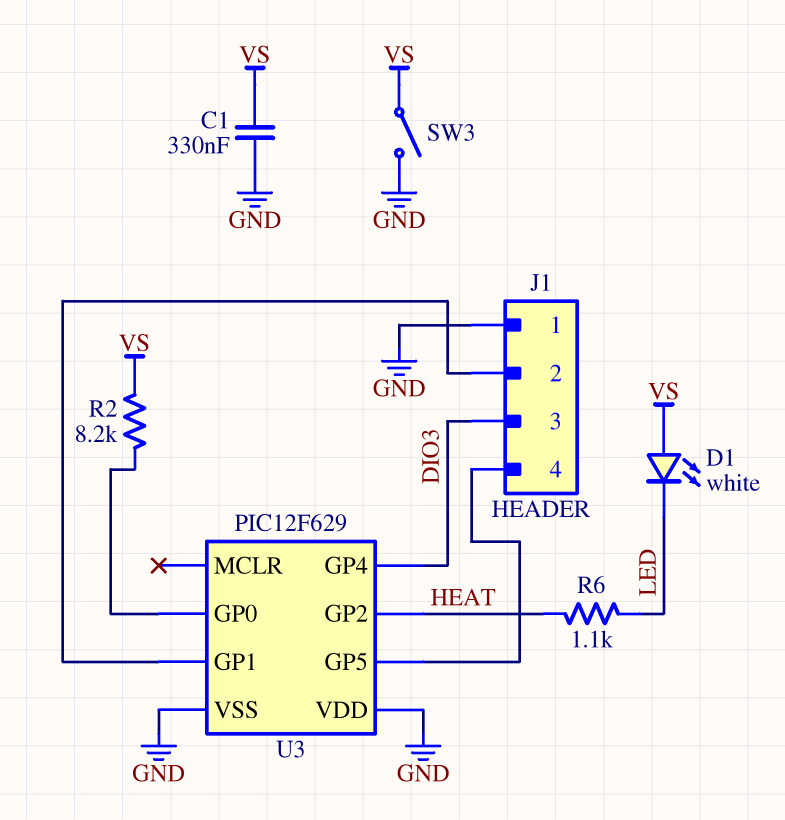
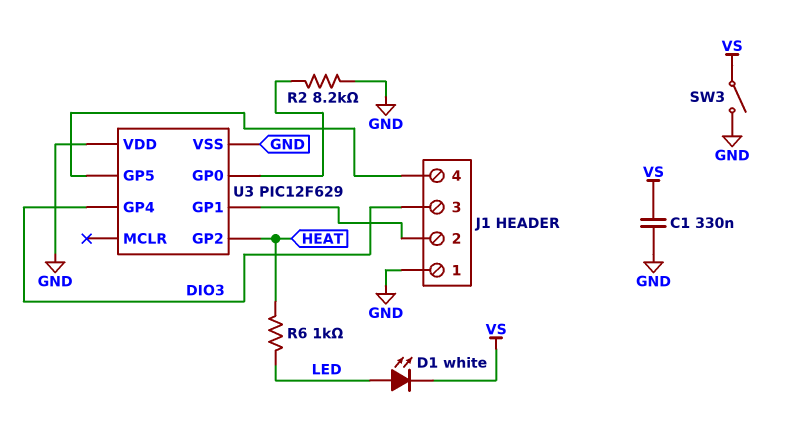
D1: LED white (A VS, K LED) -> LED white (A LED, K VS)
R2: 8.2k (U3/GP0, VS) -> 8.2k (GND, U3/GP0)
R6: 1.1k (HEAT, LED) -> 1k (HEAT, LED)

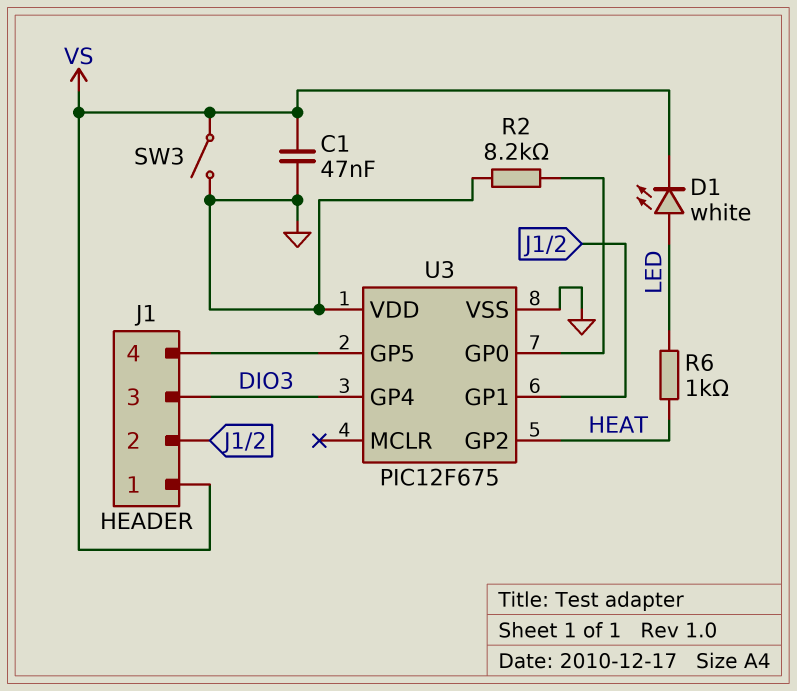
C1: 330nF (GND, VS) -> 47nF (GND, VS)
J1 pin 1: GND -> VS
U3: PIC12F629 -> PIC12F675

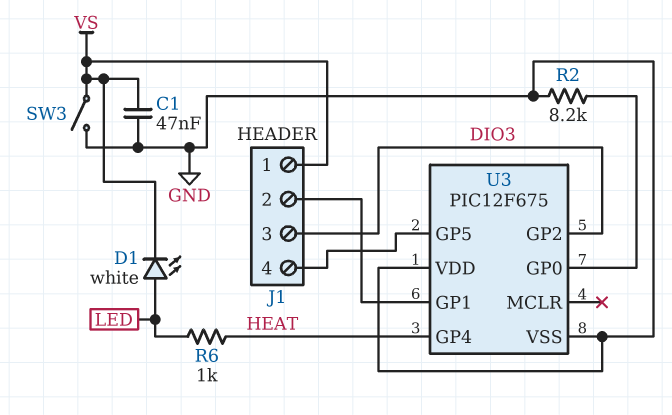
U3 pin GP2: HEAT -> DIO3
U3 pin GP4: DIO3 -> HEAT

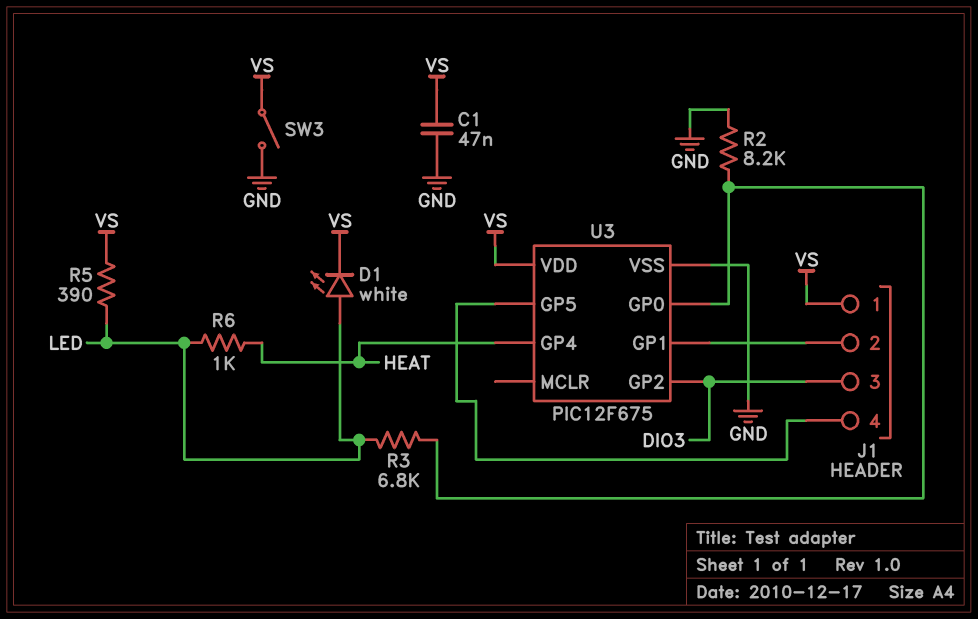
R3: none -> 6.8k (LED, U3/GP0)
R5: none -> 390 (LED, VS)
U3 pin VDD: GND -> VS

